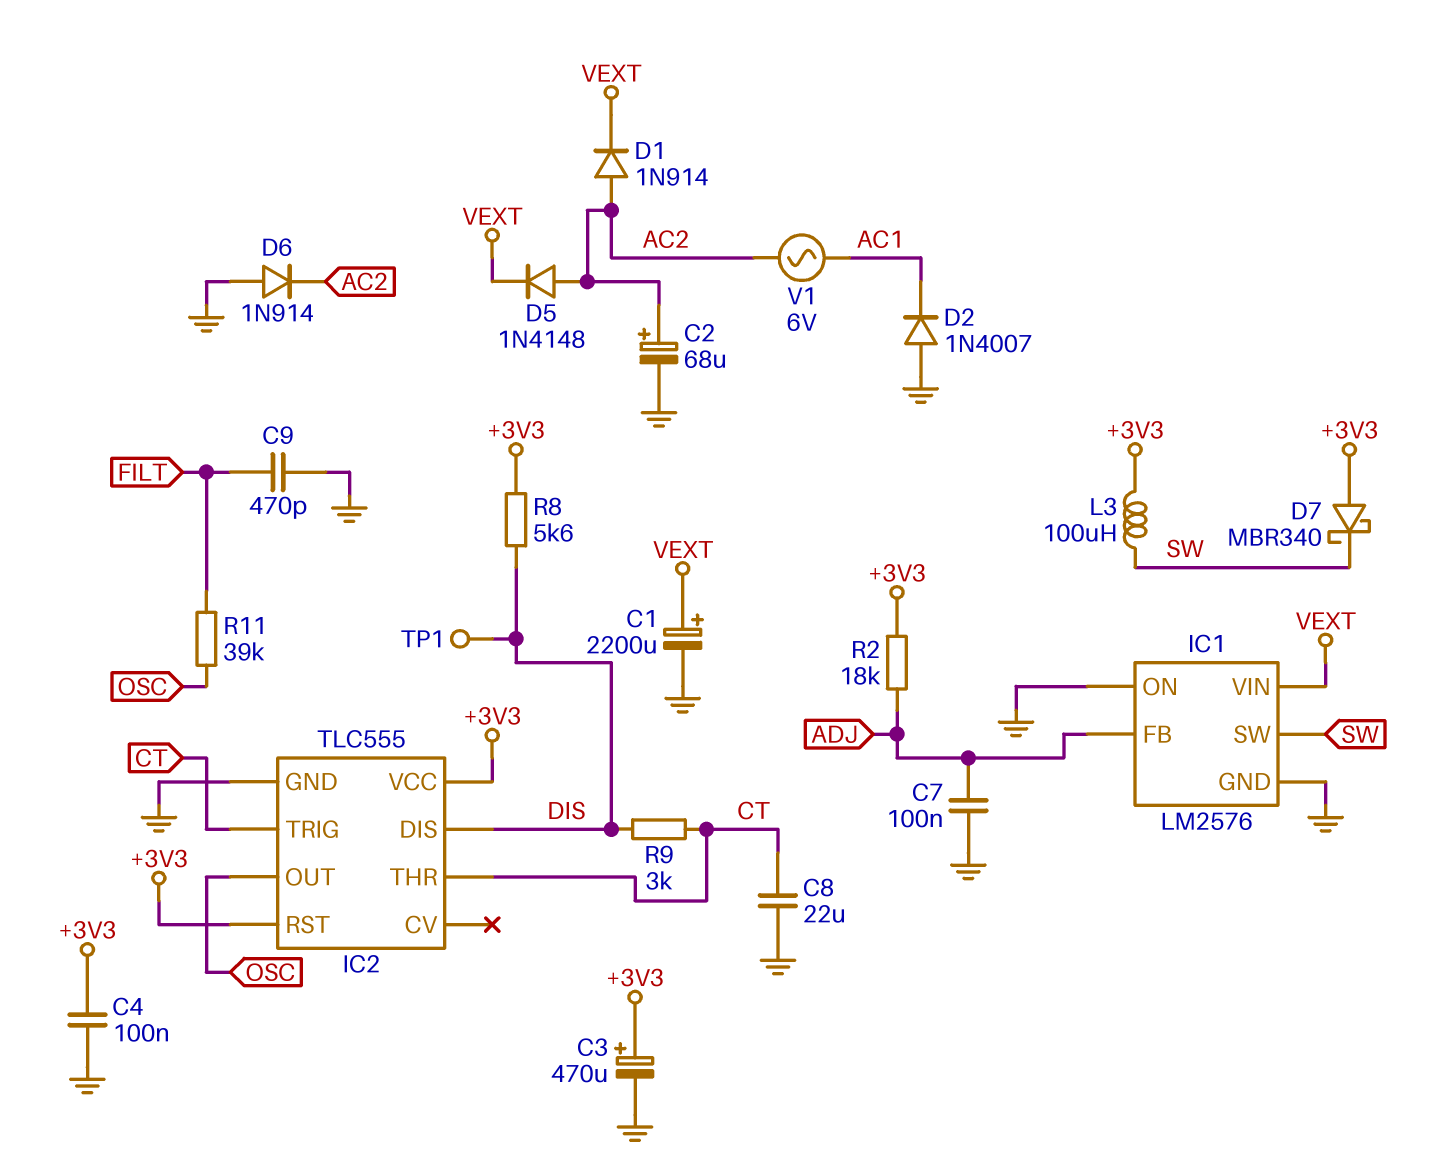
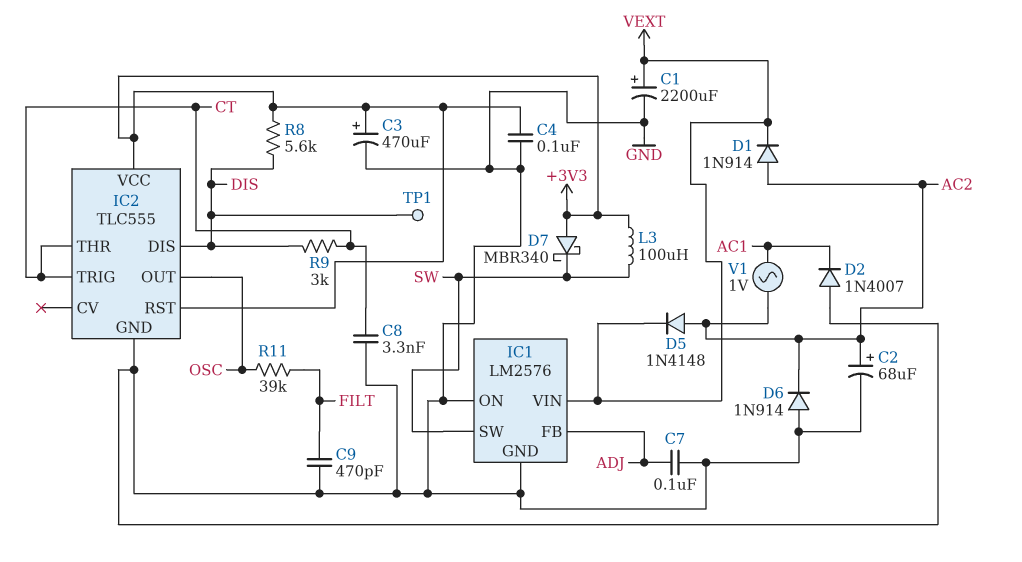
C8: 22uF (CT, GND) -> 3.3nF (CT, GND)
R2: 18k (+3V3, ADJ) -> none
V1: AC 6V (AC1, AC2) -> AC 1V (AC1, AC2)

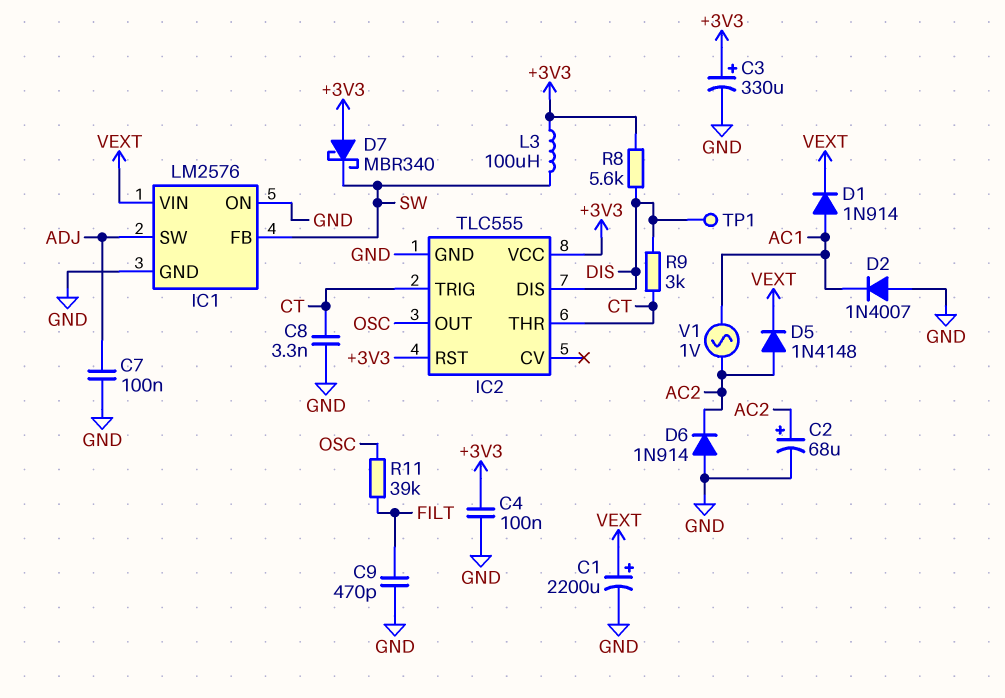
C3: 470uF (plus +3V3, minus GND) -> 330uF (plus +3V3, minus GND)
D1: diode 1N914 (A AC2, K VEXT) -> diode 1N914 (A AC1, K VEXT)
IC1 pin FB: ADJ -> SW
IC1 pin SW: SW -> ADJ

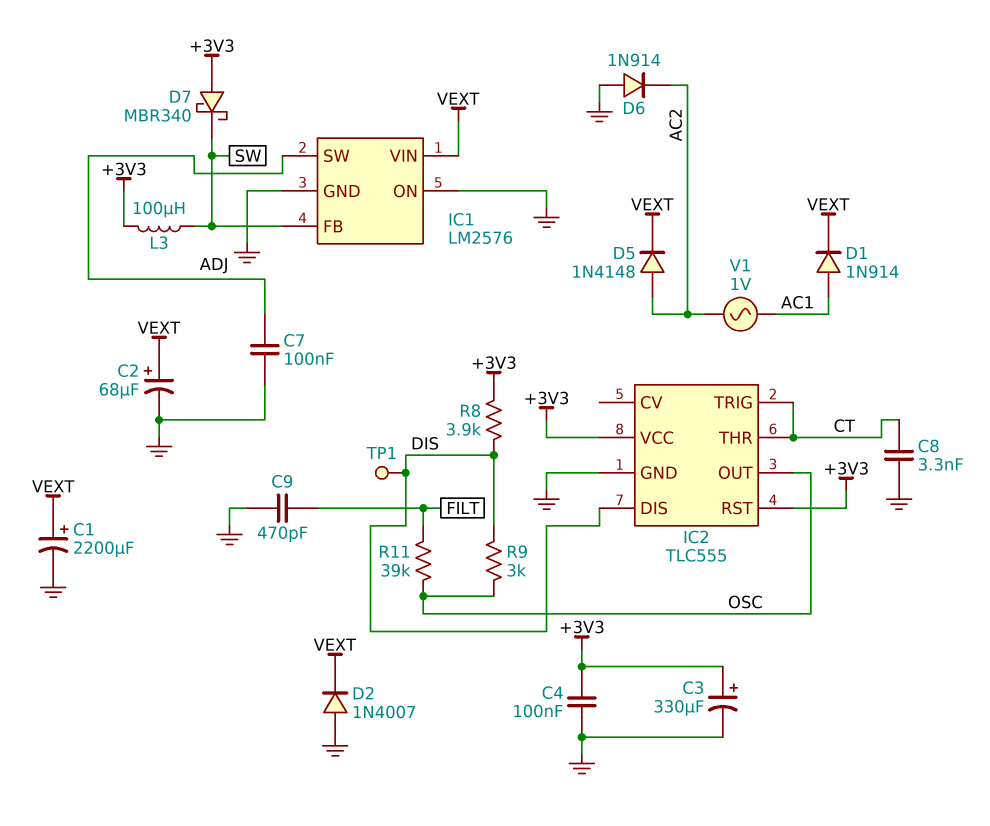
C2: 68uF (plus AC2, minus GND) -> 68uF (plus VEXT, minus GND)
D2: diode 1N4007 (A GND, K AC1) -> diode 1N4007 (A GND, K VEXT)
R8: 5.6k (+3V3, DIS) -> 3.9k (+3V3, DIS)
R9: 3k (CT, DIS) -> 3k (DIS, OSC)

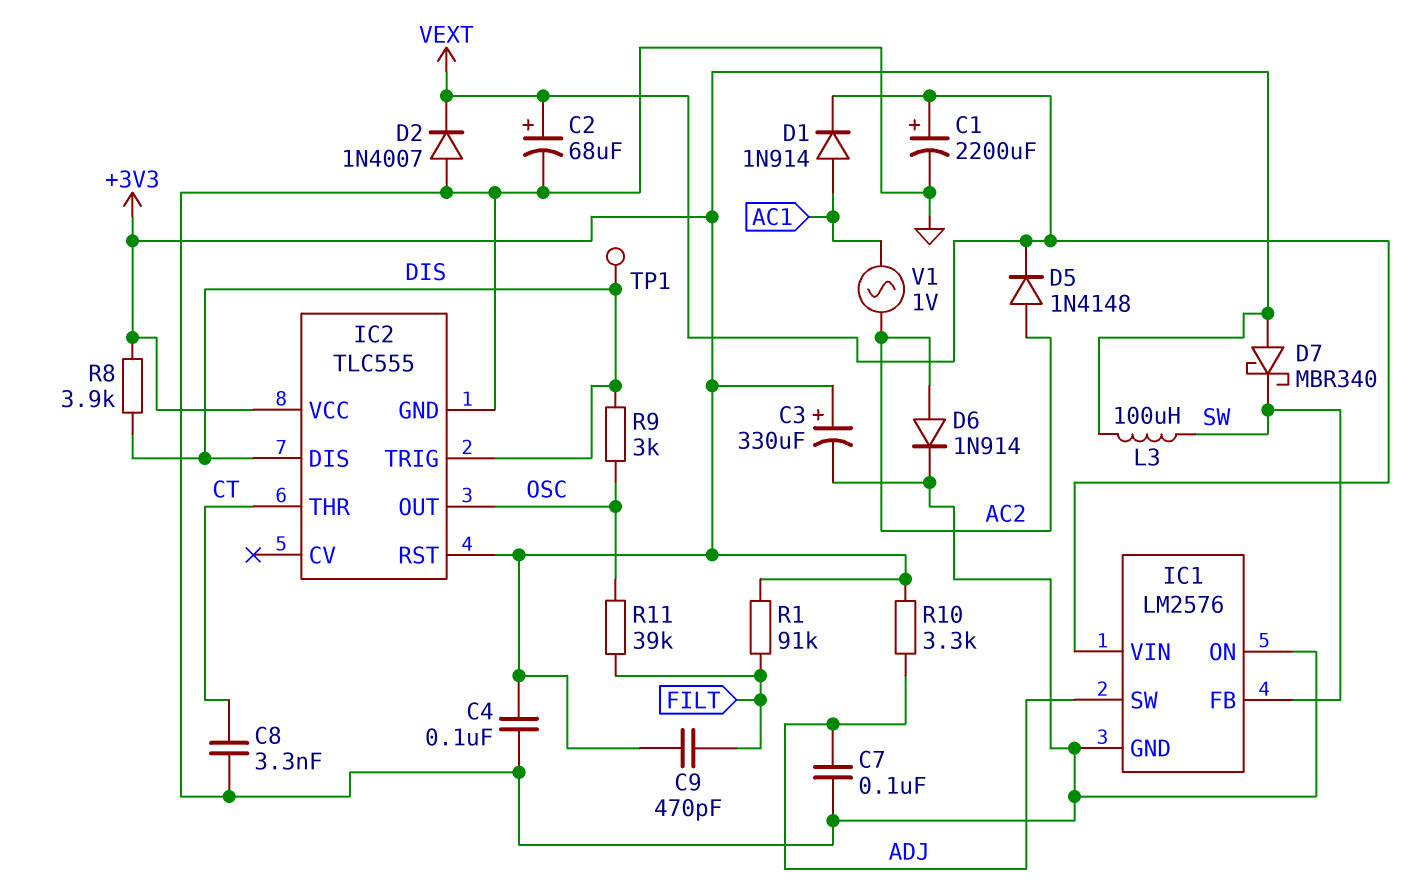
C9: 470pF (FILT, GND) -> 470pF (+3V3, FILT)
D6: diode 1N914 (A GND, K AC2) -> diode 1N914 (A AC2, K GND)
IC2 pin TRIG: CT -> DIS
R1: none -> 91k (+3V3, FILT)
R10: none -> 3.3k (+3V3, ADJ)

